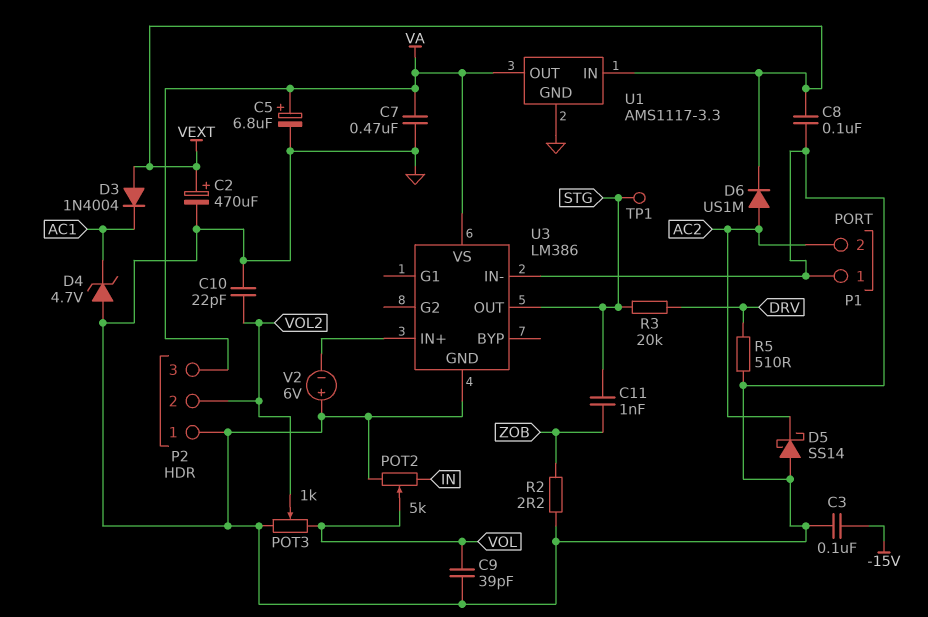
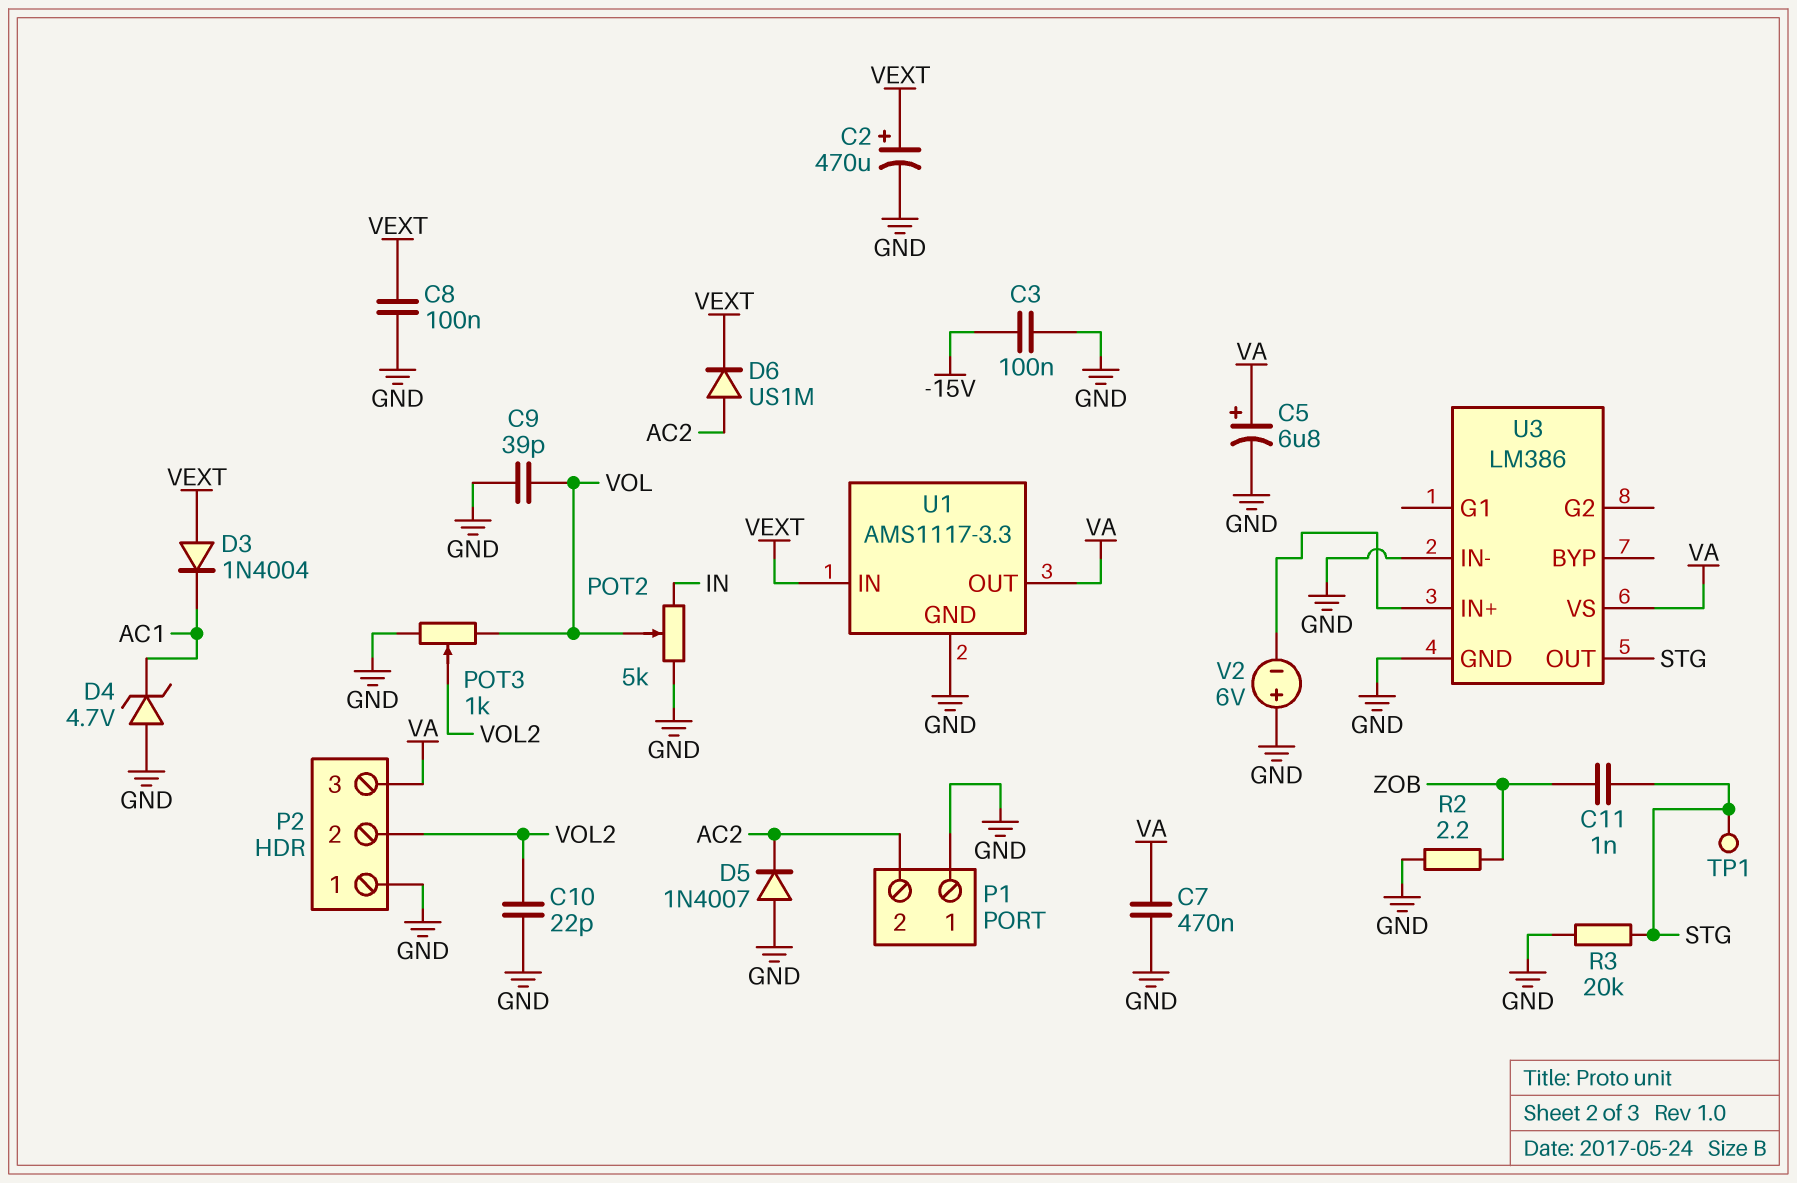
D5: schottky SS14 (A GND, K AC2) -> diode 1N4007 (A GND, K AC2)
R3: 20k (DRV, STG) -> 20k (GND, STG)
R5: 510 (DRV, GND) -> none

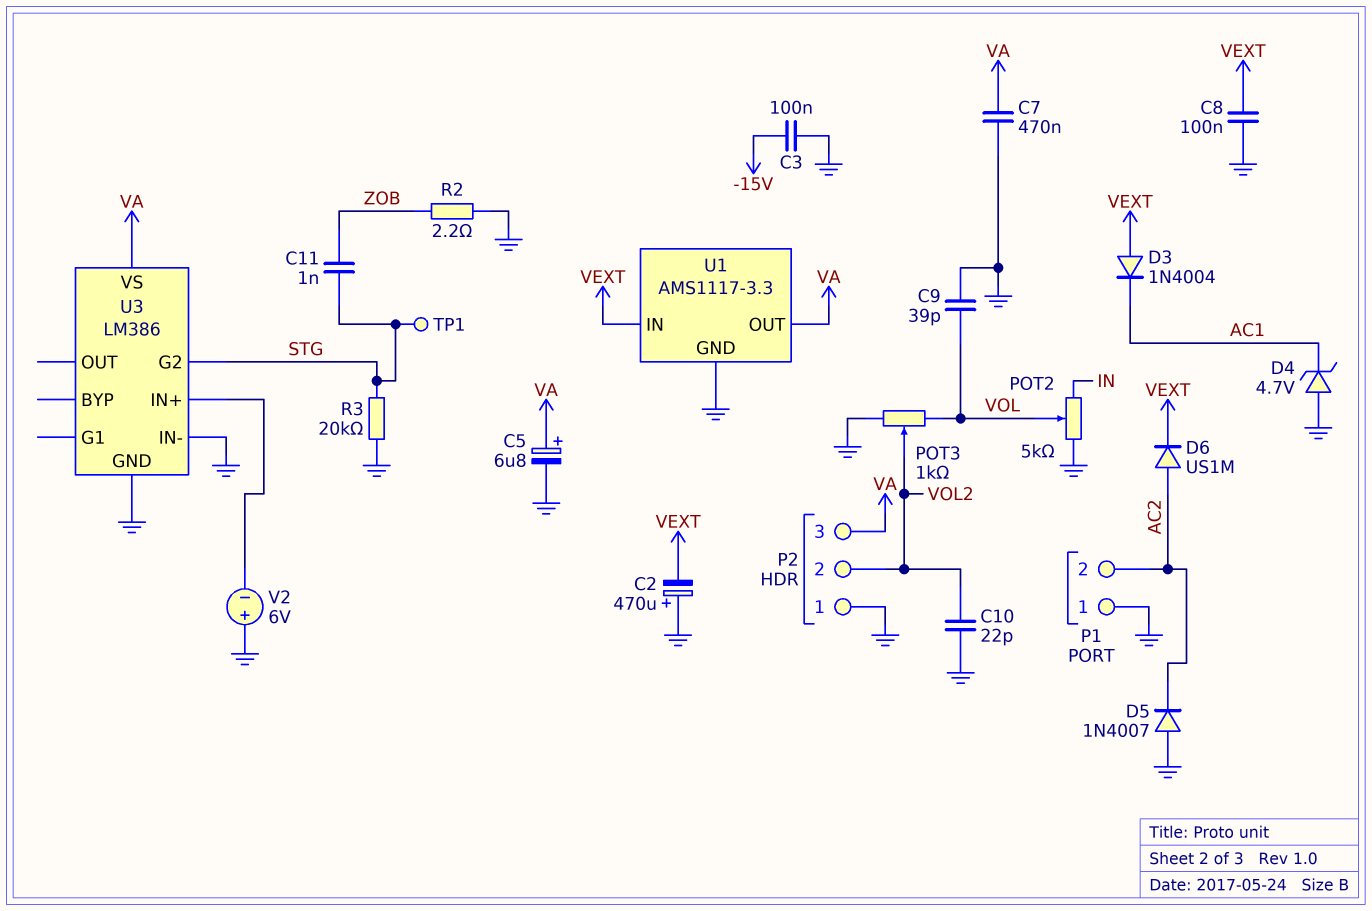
C2: 470uF (plus VEXT, minus GND) -> 470uF (plus GND, minus VEXT)
U3 pin G2: none -> STG
U3 pin OUT: STG -> none

